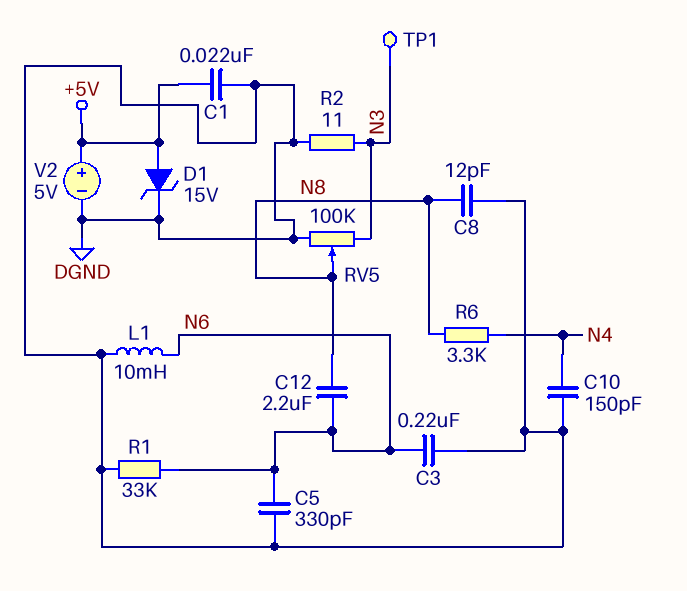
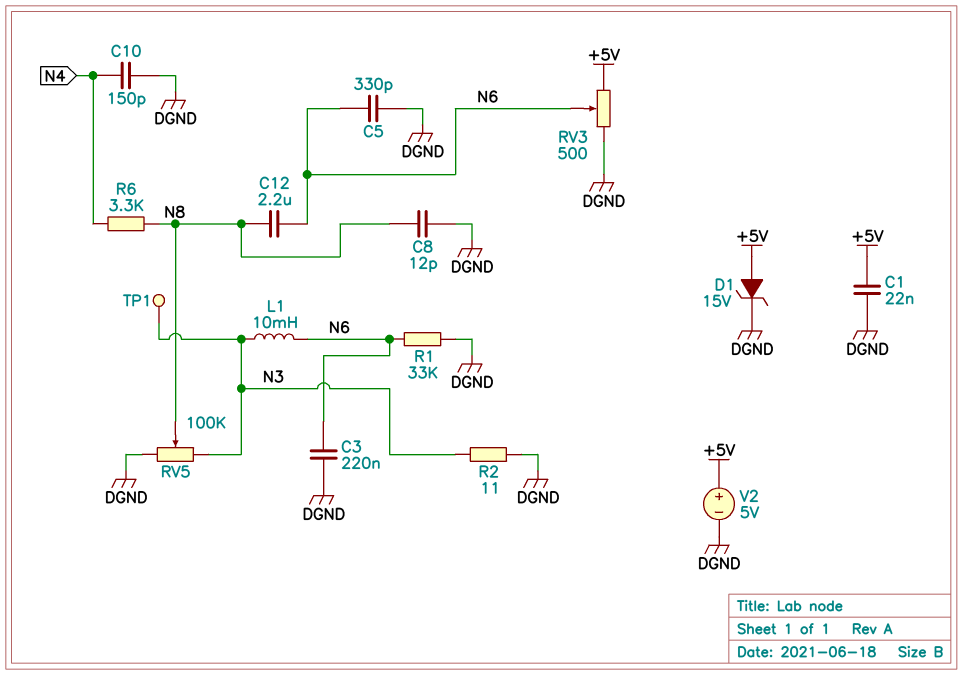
L1: 10mH (DGND, N6) -> 10mH (N3, N6)
RV3: none -> 500 (+5V, DGND, wiper N6)

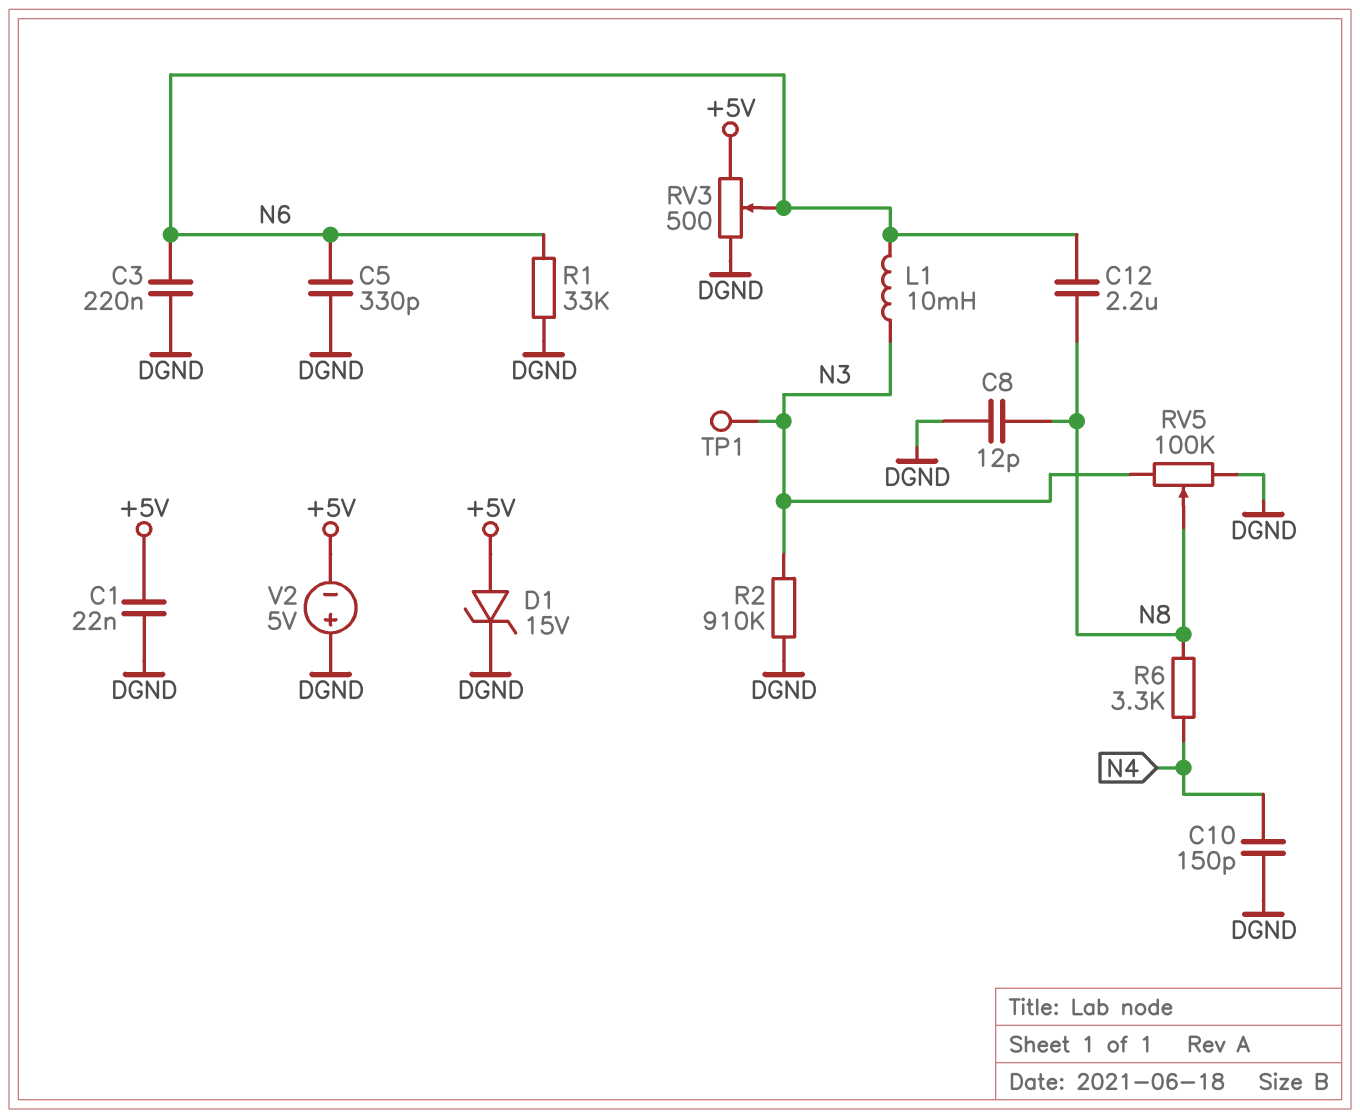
R2: 11 (DGND, N3) -> 910k (DGND, N3)
V2: 5V (plus +5V, minus DGND) -> 5V (plus DGND, minus +5V)

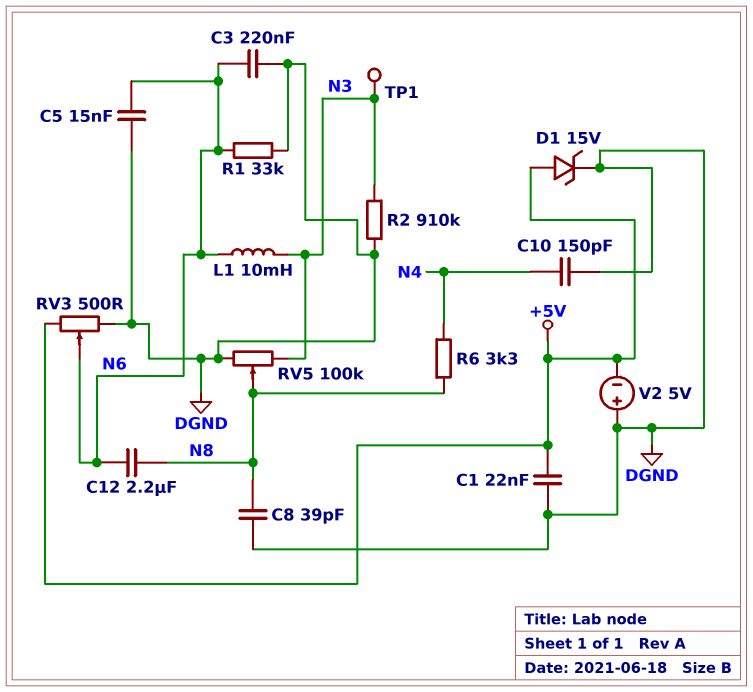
C5: 330pF (DGND, N6) -> 15nF (DGND, N6)
C8: 12pF (DGND, N8) -> 39pF (DGND, N8)

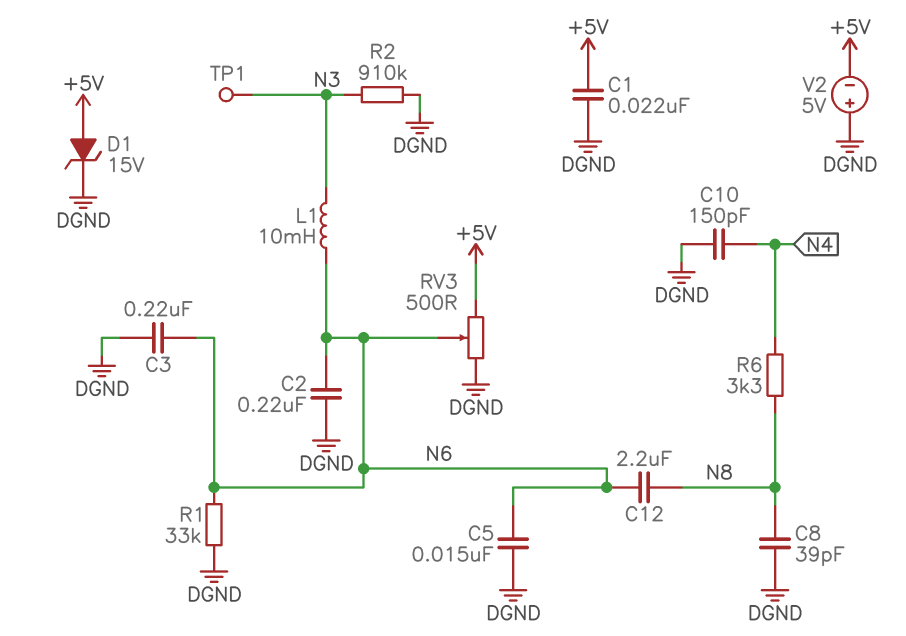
C2: none -> 220nF (DGND, N6)
RV5: 100k (DGND, N3, wiper N8) -> none

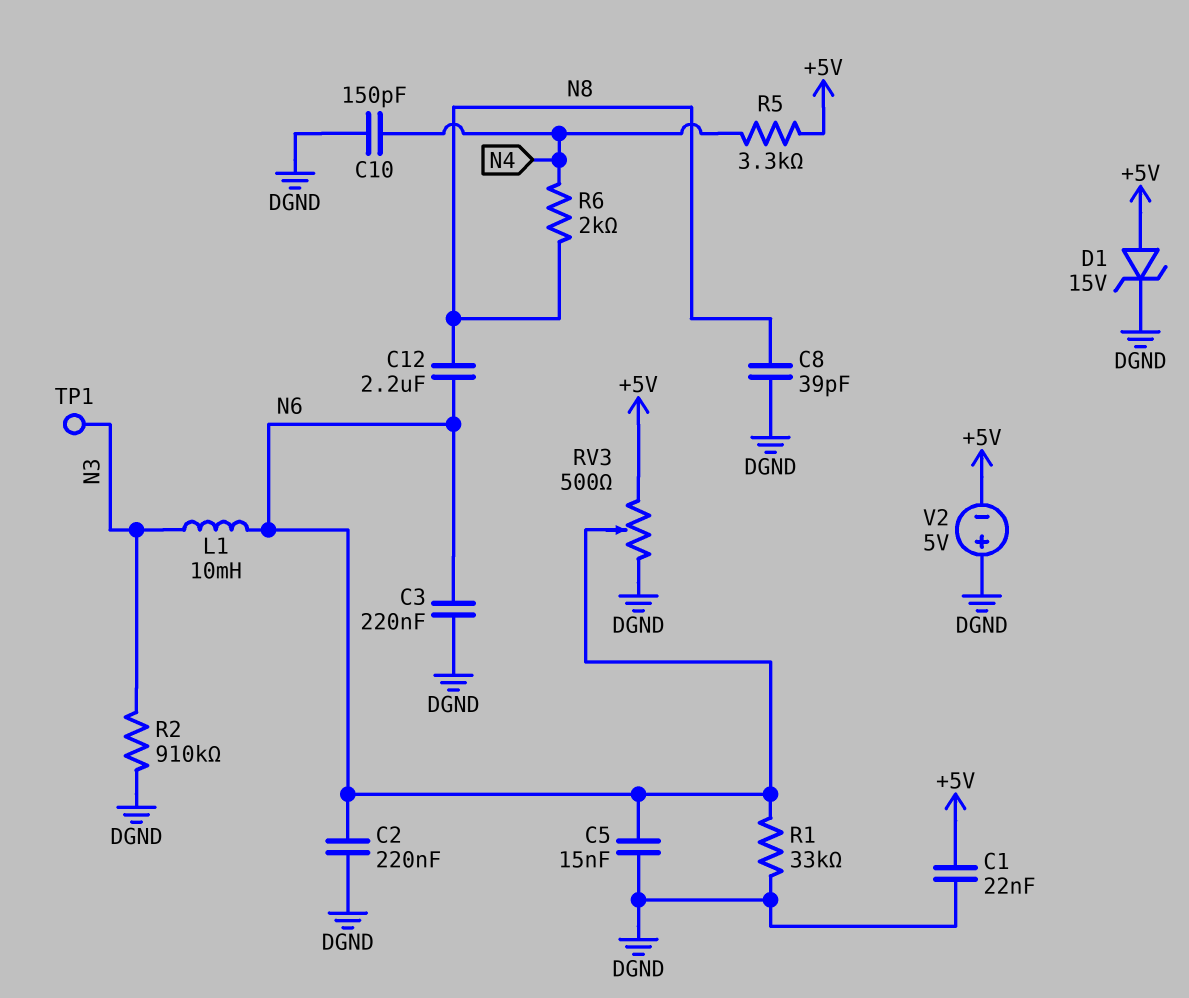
R5: none -> 3.3k (+5V, N4)
R6: 3.3k (N4, N8) -> 2k (N4, N8)

